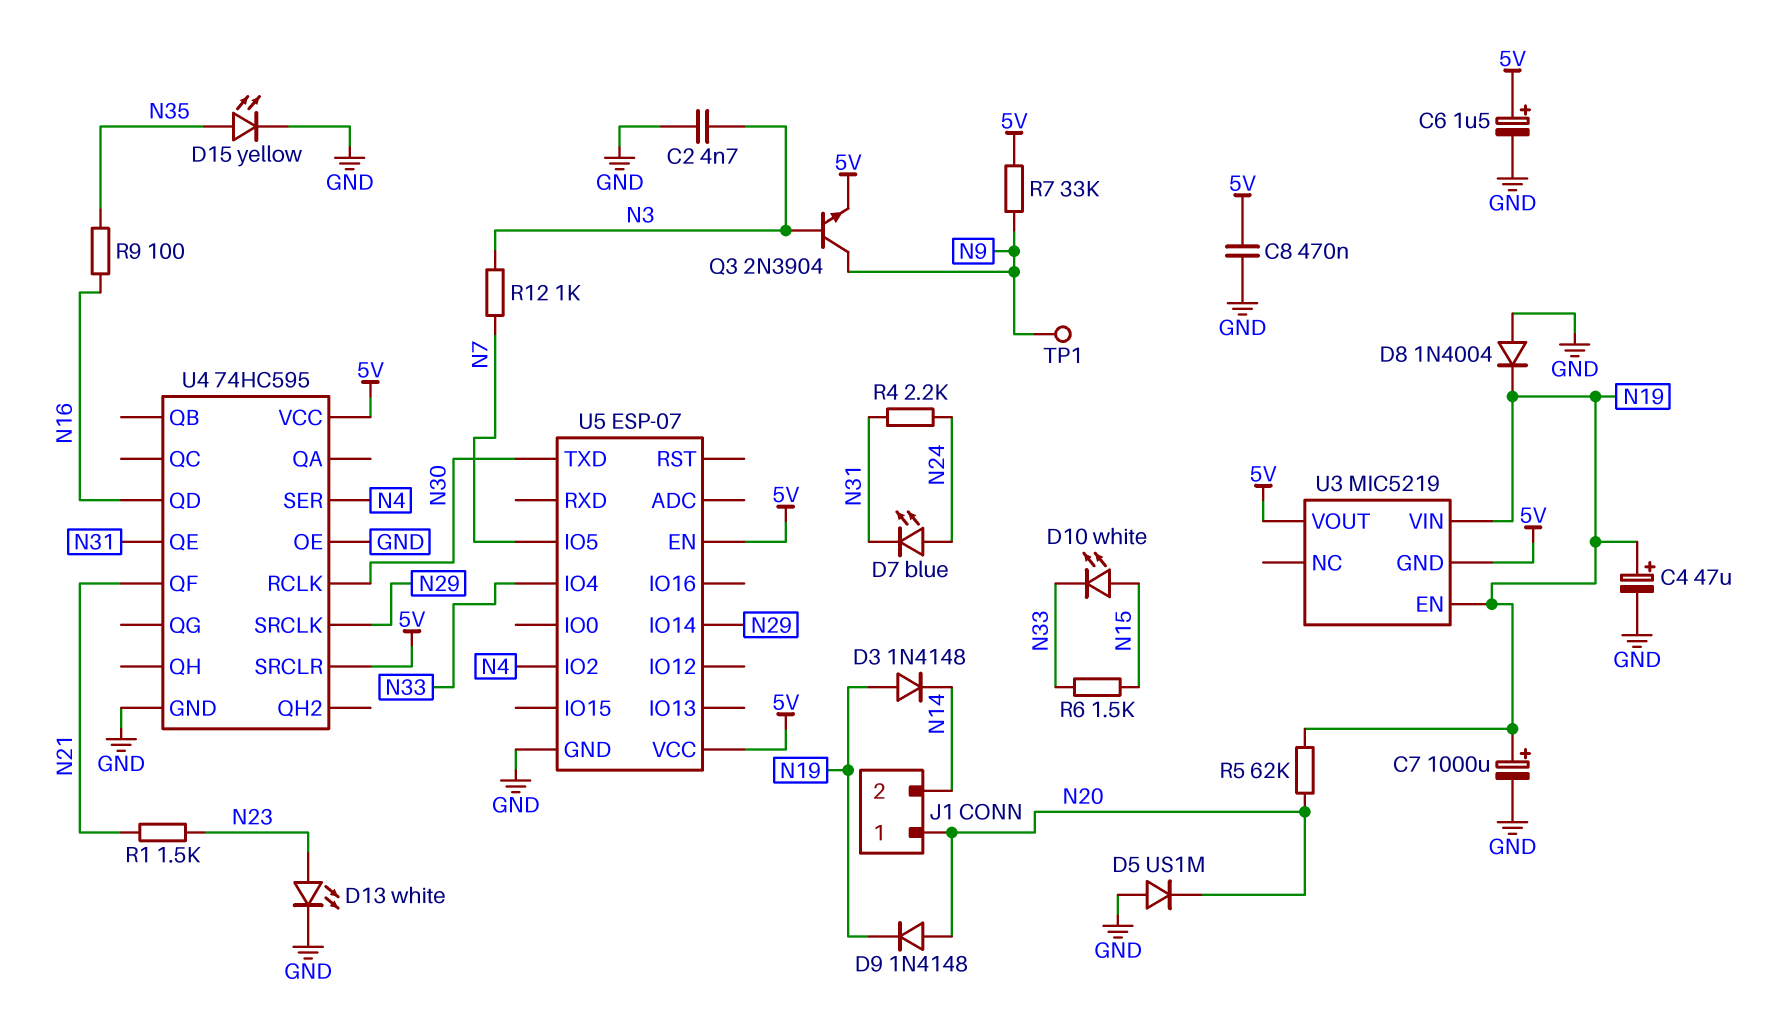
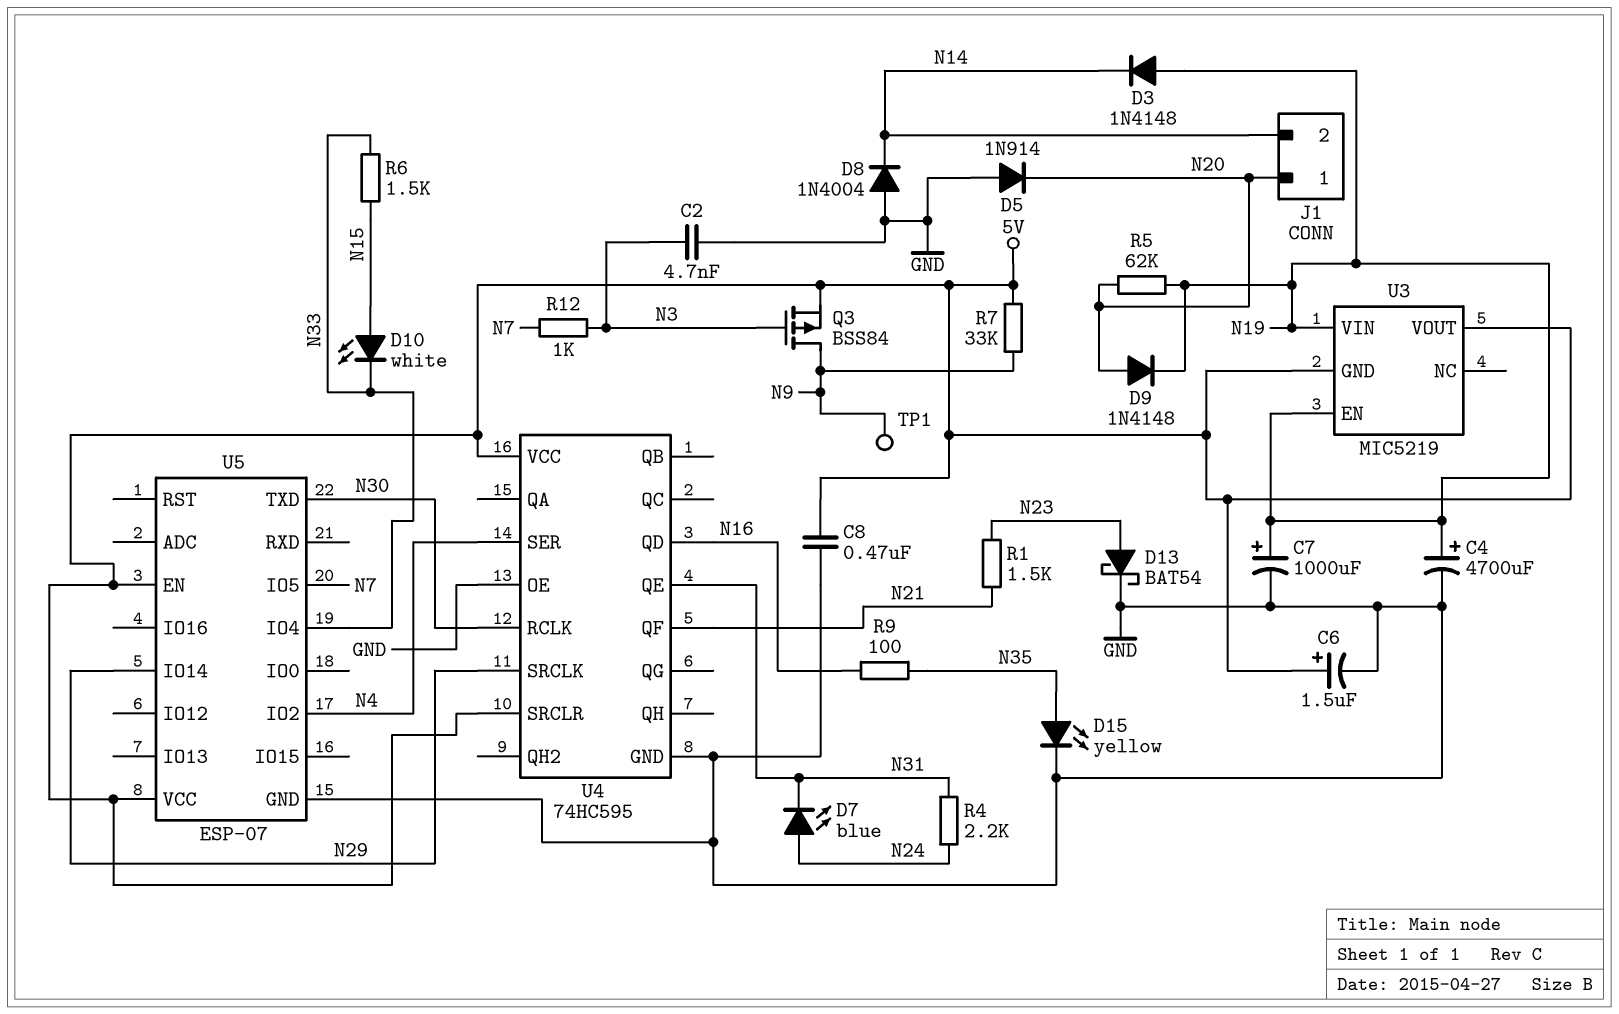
C4: 47uF (plus N19, minus GND) -> 4700uF (plus N19, minus GND)
D5: diode US1M (A GND, K N20) -> diode 1N914 (A GND, K N20)
D8: diode 1N4004 (A GND, K N19) -> diode 1N4004 (A GND, K N14)
D13: LED white (A N23, K GND) -> schottky BAT54 (A N23, K GND)
Q3: NPN 2N3904 (B N3, C N9, E 5V) -> PMOS BSS84 (G N3, D N9, S 5V)

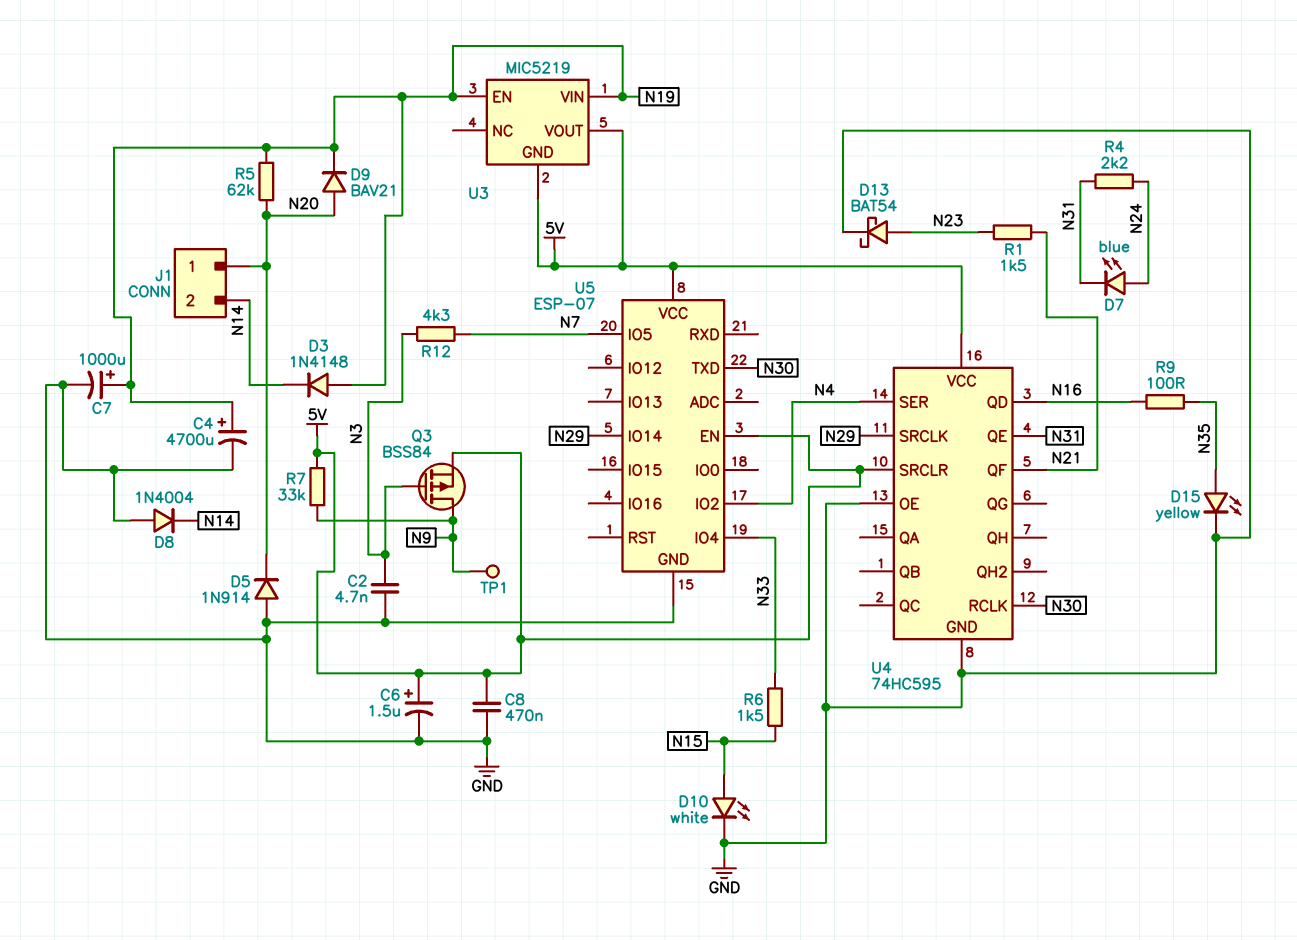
D9: diode 1N4148 (A N20, K N19) -> diode BAV21 (A N20, K N19)
D10: LED white (A N15, K N33) -> LED white (A N15, K GND)
R12: 1k (N3, N7) -> 4.3k (N3, N7)

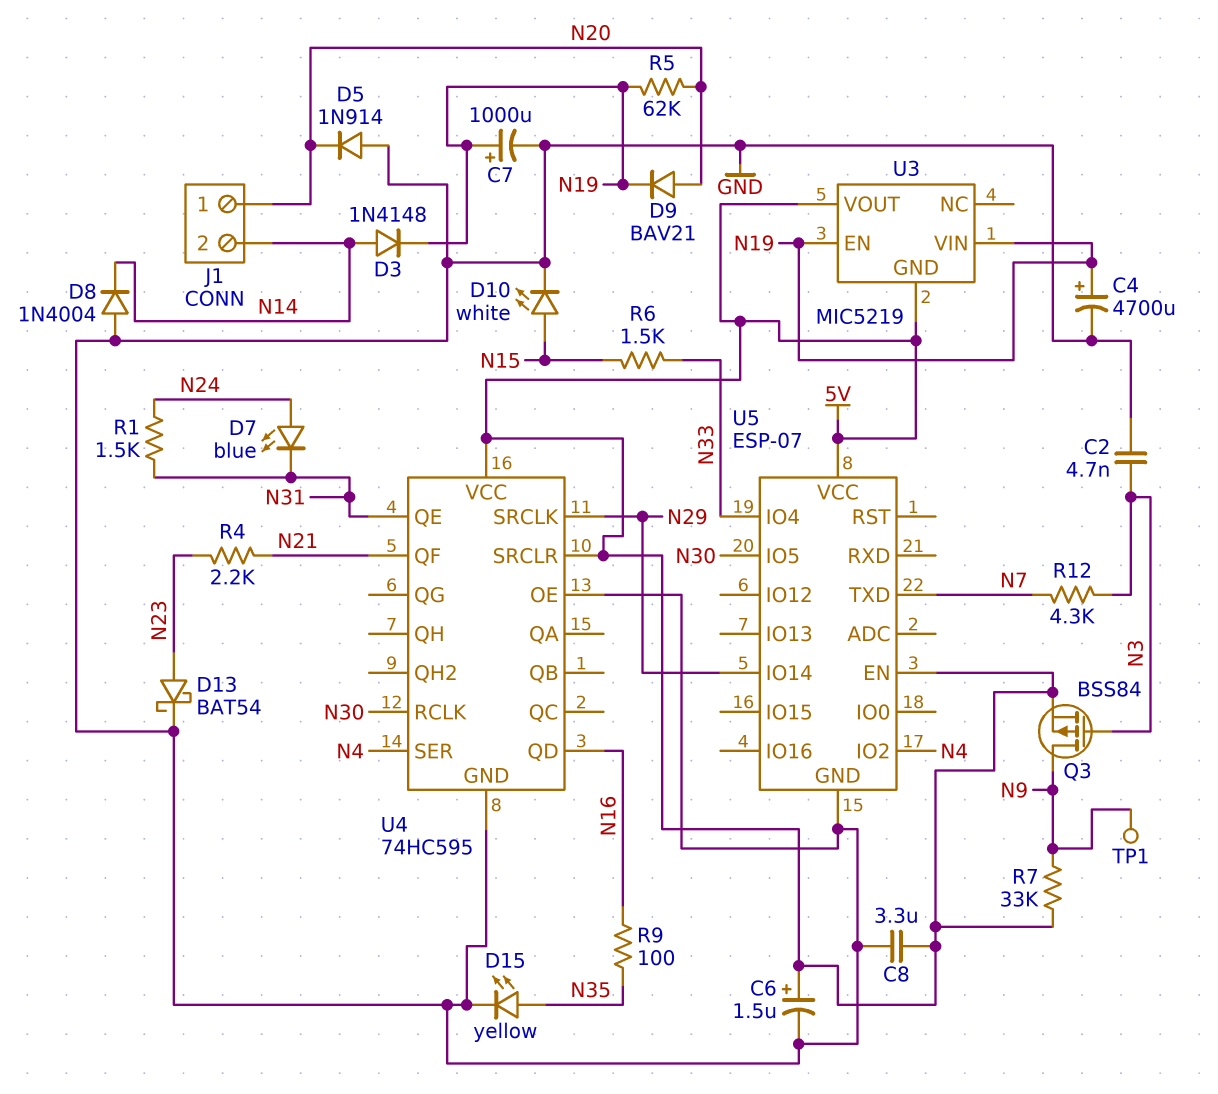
C8: 470nF (5V, GND) -> 3.3uF (5V, GND)
D3: diode 1N4148 (A N19, K N14) -> diode 1N4148 (A N14, K N19)
R1: 1.5k (N21, N23) -> 1.5k (N24, N31)
R4: 2.2k (N24, N31) -> 2.2k (N21, N23)
U5 pin IO5: N7 -> N30
U5 pin TXD: N30 -> N7

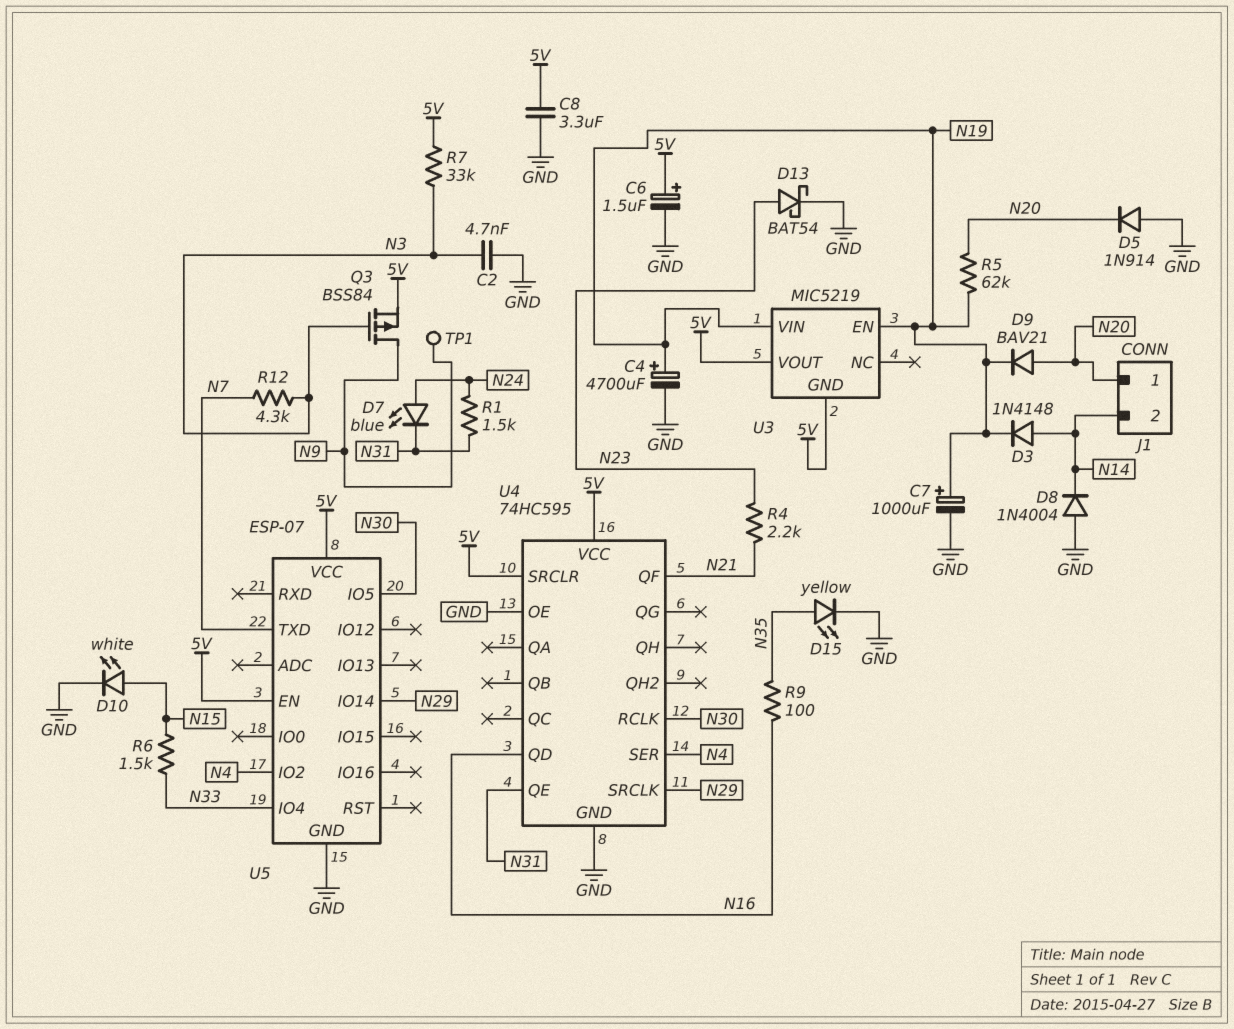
R7: 33k (5V, N9) -> 33k (5V, N3)

